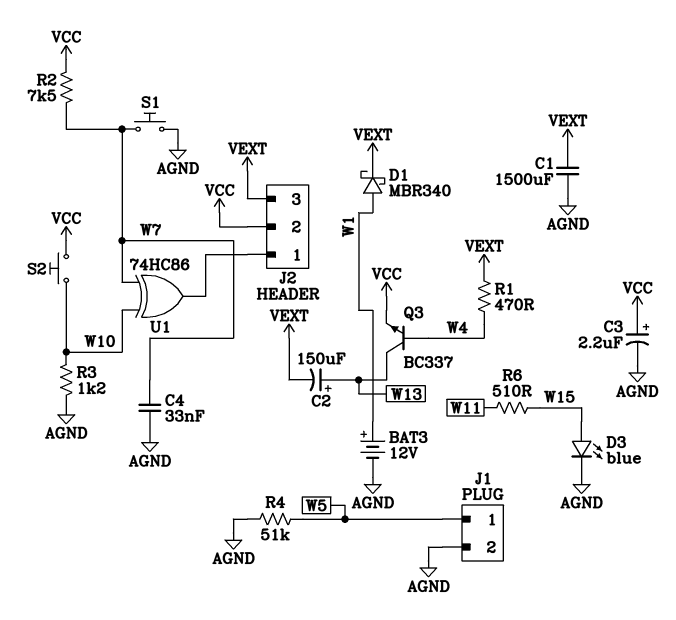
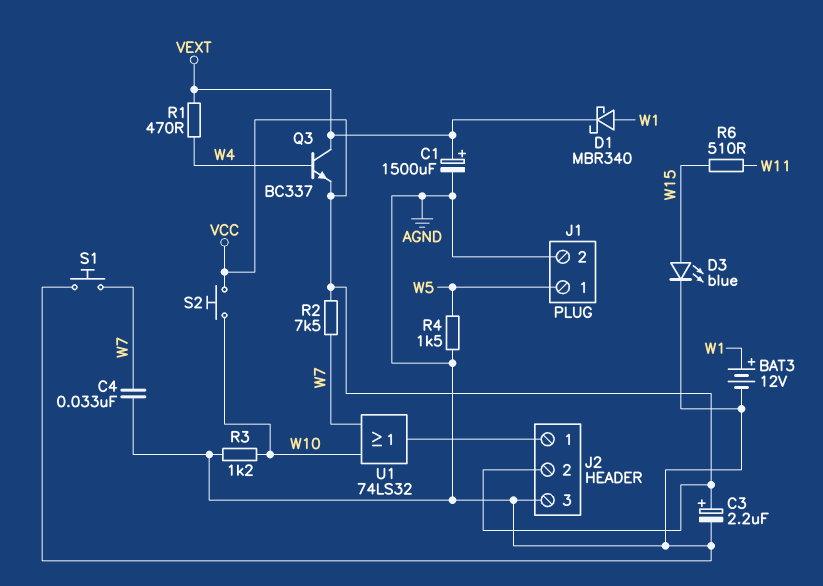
C1: 1500uF (AGND, VEXT) -> 1500uF (plus VEXT, minus AGND)
C2: 150uF (plus W13, minus VEXT) -> none
J2 pin 3: VEXT -> AGND
Q3: NPN BC337 (B W4, C W13, E VCC) -> NPN BC337 (B W4, C VEXT, E VCC)
R4: 51k (AGND, W5) -> 1.5k (AGND, W5)
U1: XOR 74HC86 (in W7, in W10, out J2/1) -> OR 74LS32 (in W7, in W10, out J2/1)

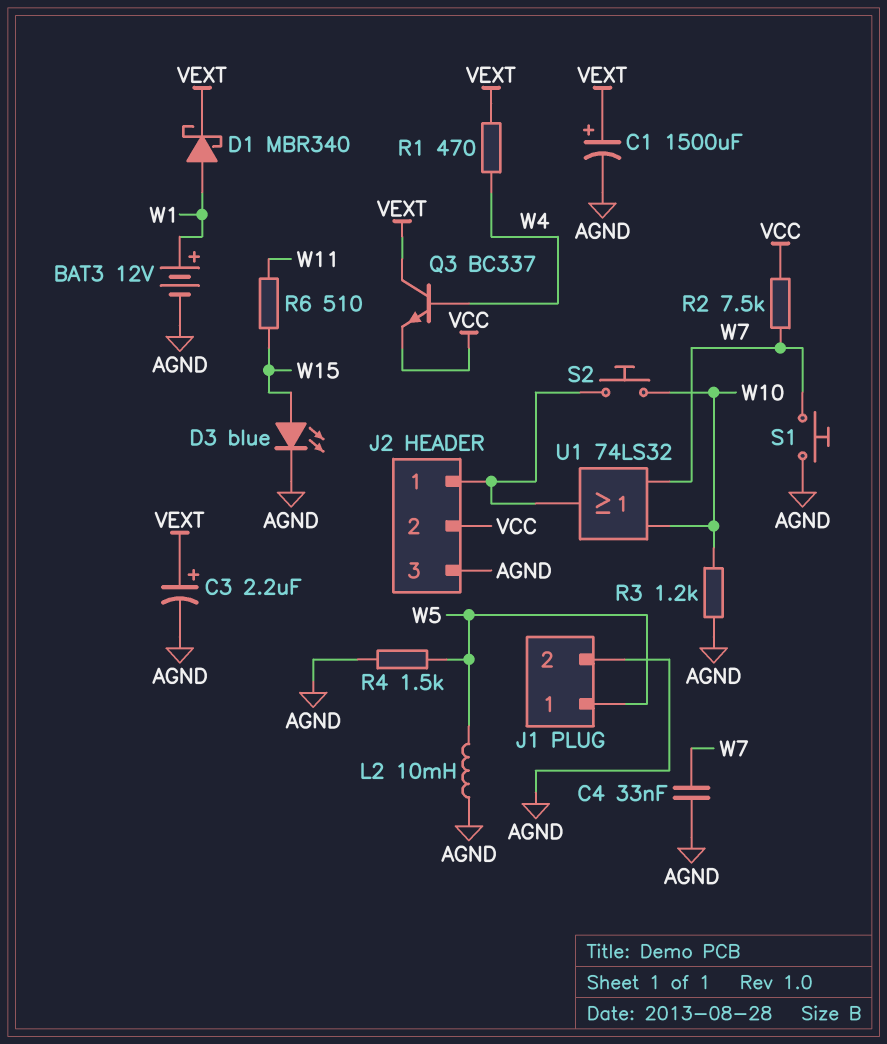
C3: 2.2uF (plus VCC, minus AGND) -> 2.2uF (plus VEXT, minus AGND)
L2: none -> 10mH (AGND, W5)
S2: button (VCC, W10) -> button (J2/1, W10)

